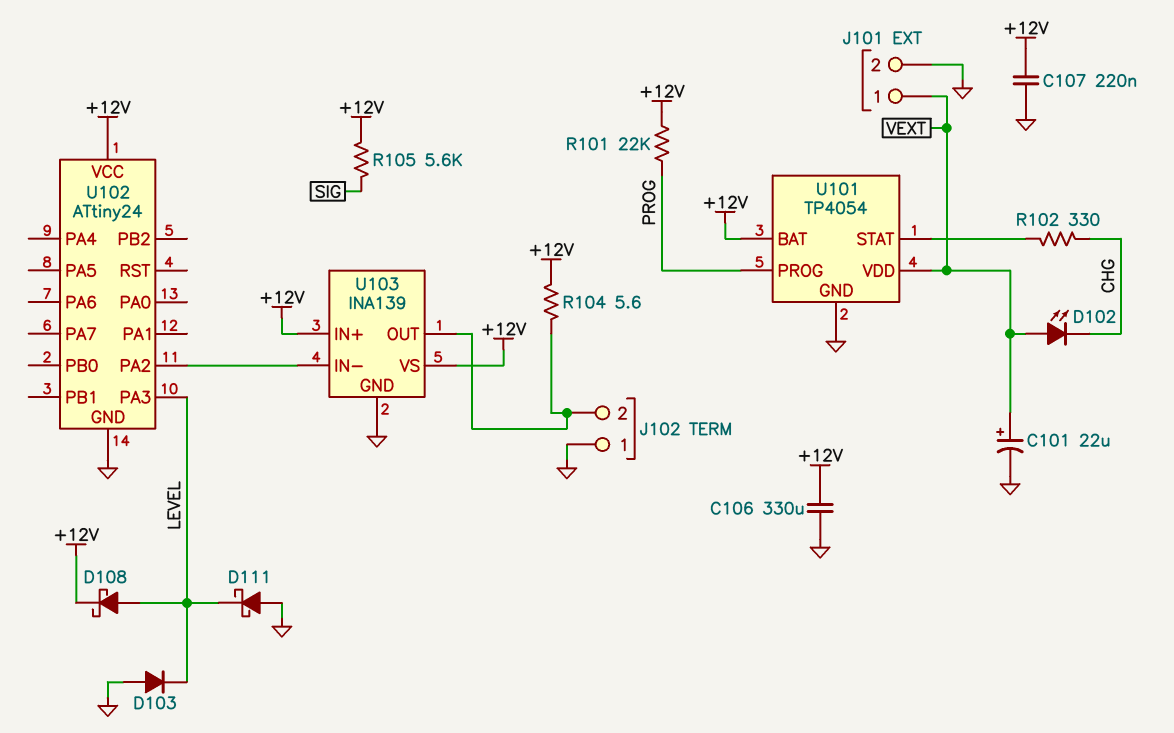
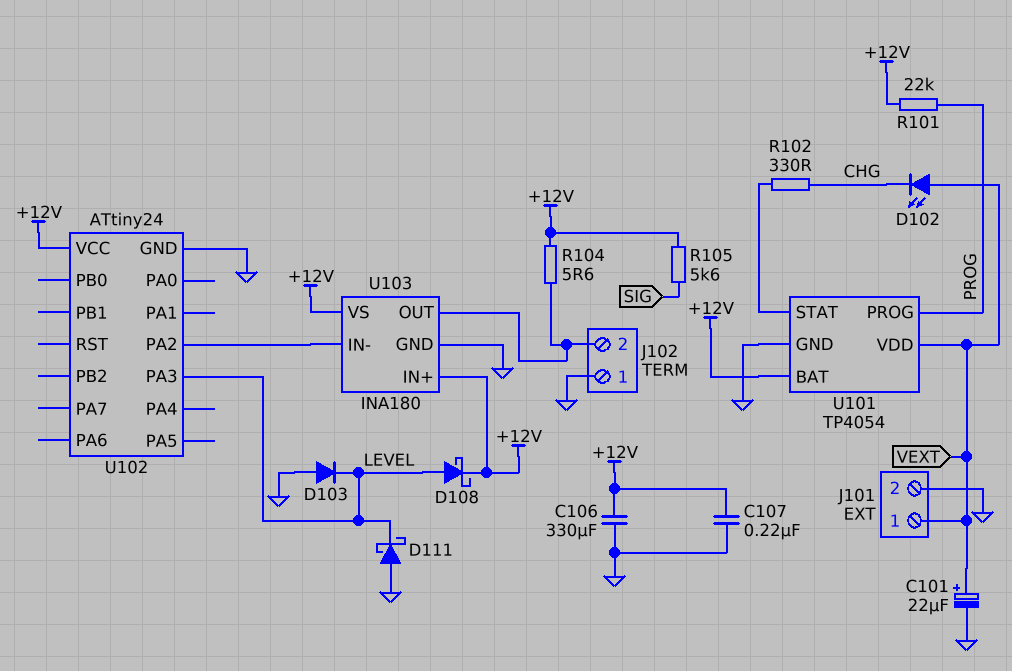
U103: INA139 -> INA180

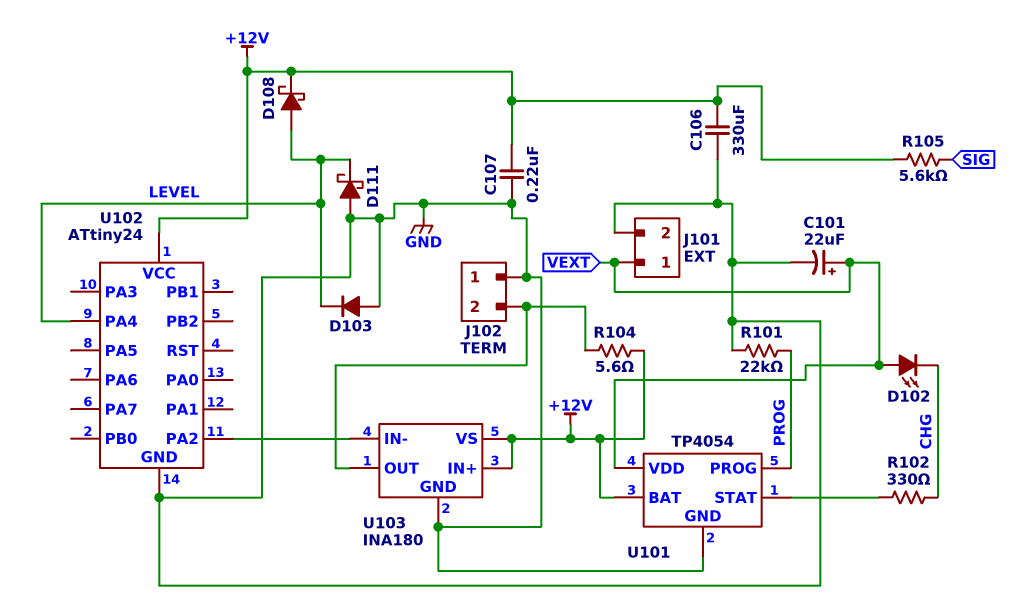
R101: 22k (+12V, PROG) -> 22k (GND, PROG)
U102 pin PA3: LEVEL -> none
U102 pin PA4: none -> LEVEL

